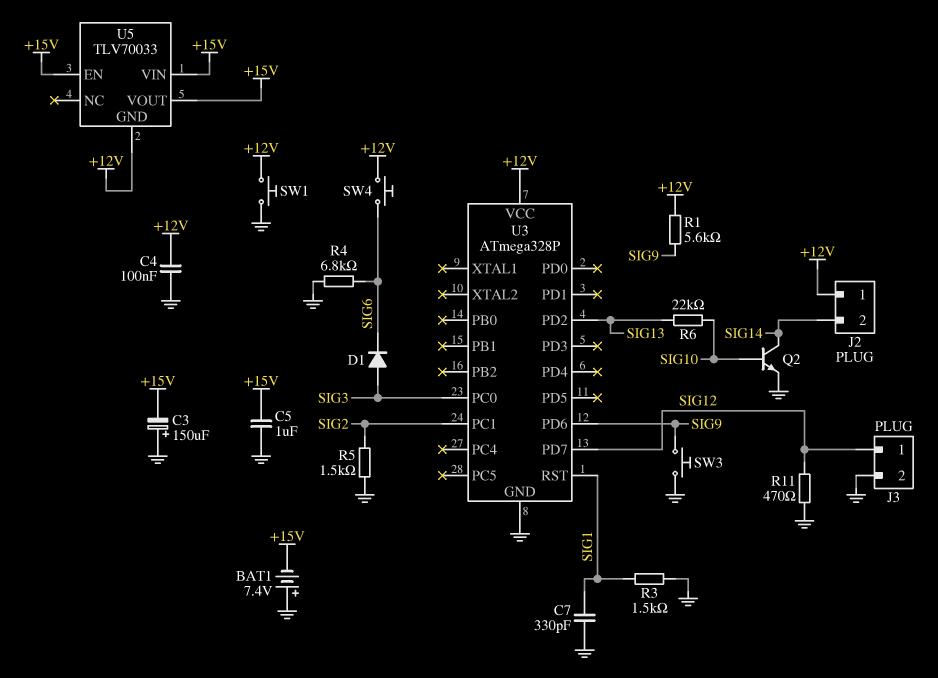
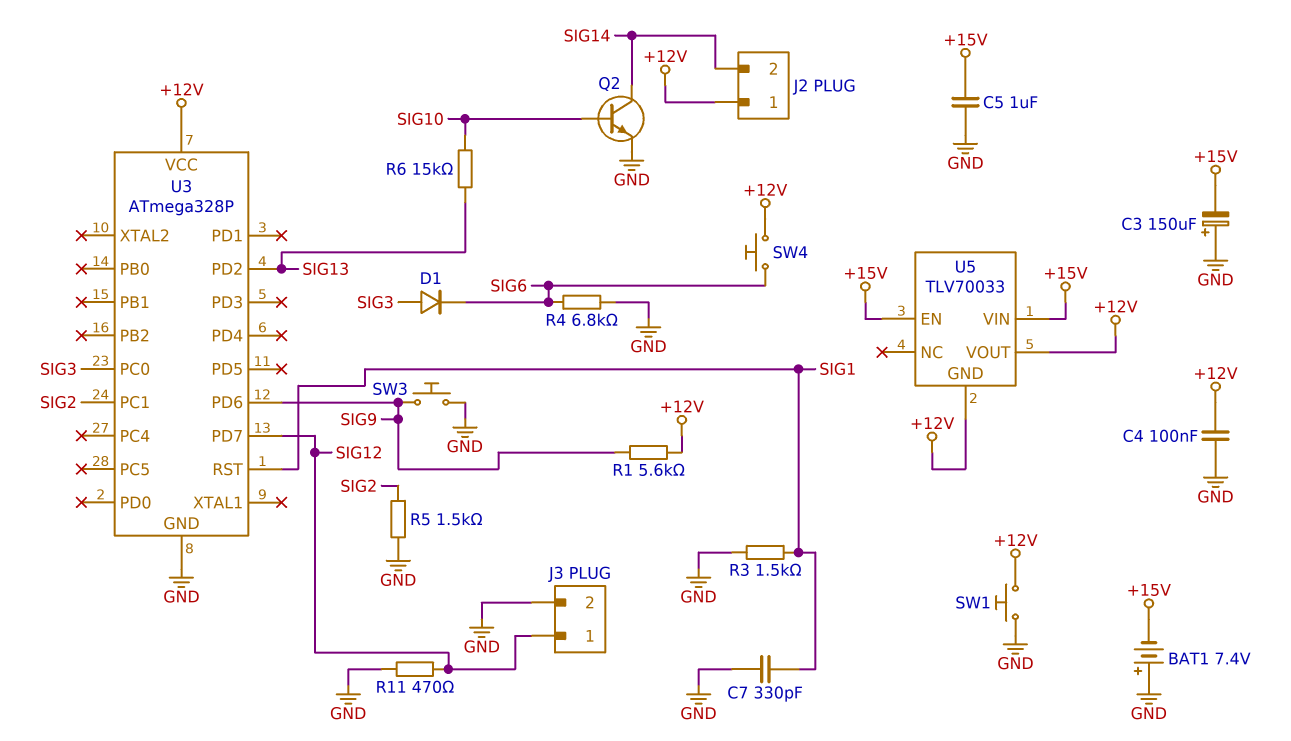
R6: 22k (SIG10, SIG13) -> 15k (SIG10, SIG13)
U5 pin VOUT: +15V -> +12V

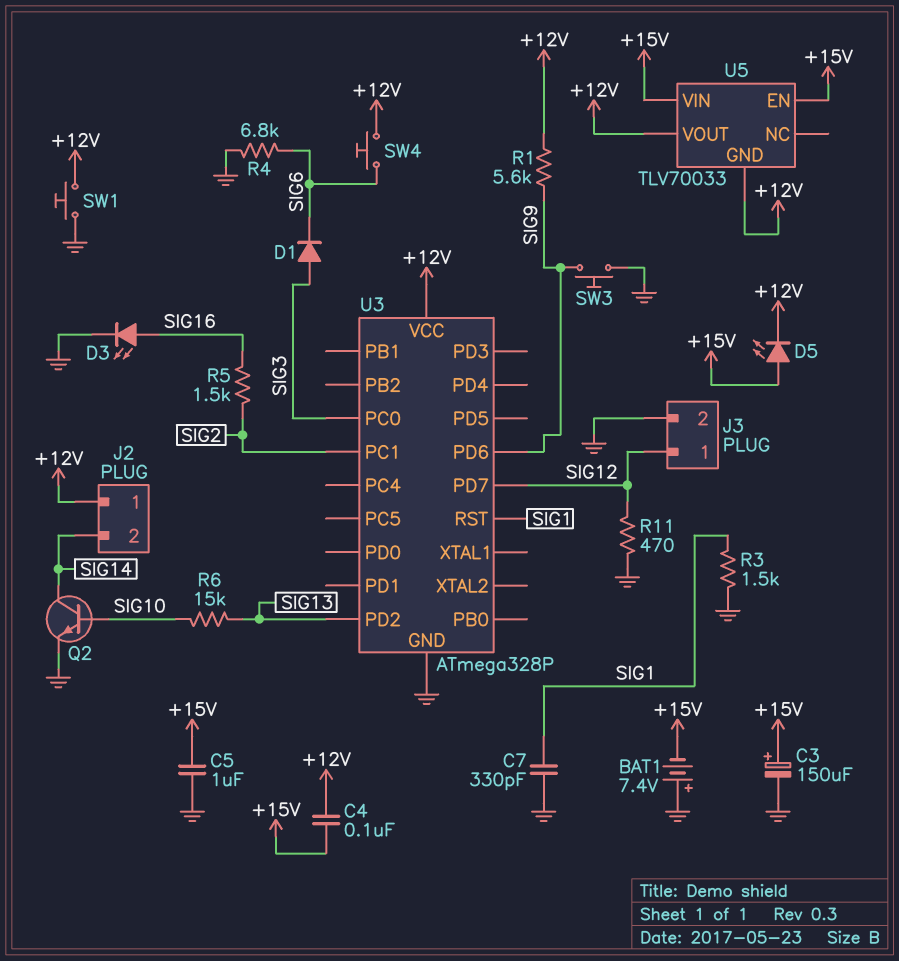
C3: 150uF (plus GND, minus +15V) -> 150uF (plus +15V, minus GND)
C4: 100nF (+12V, GND) -> 100nF (+12V, +15V)
D3: none -> LED (A SIG16, K GND)
D5: none -> LED (A +15V, K +12V)
R5: 1.5k (GND, SIG2) -> 1.5k (SIG2, SIG16)

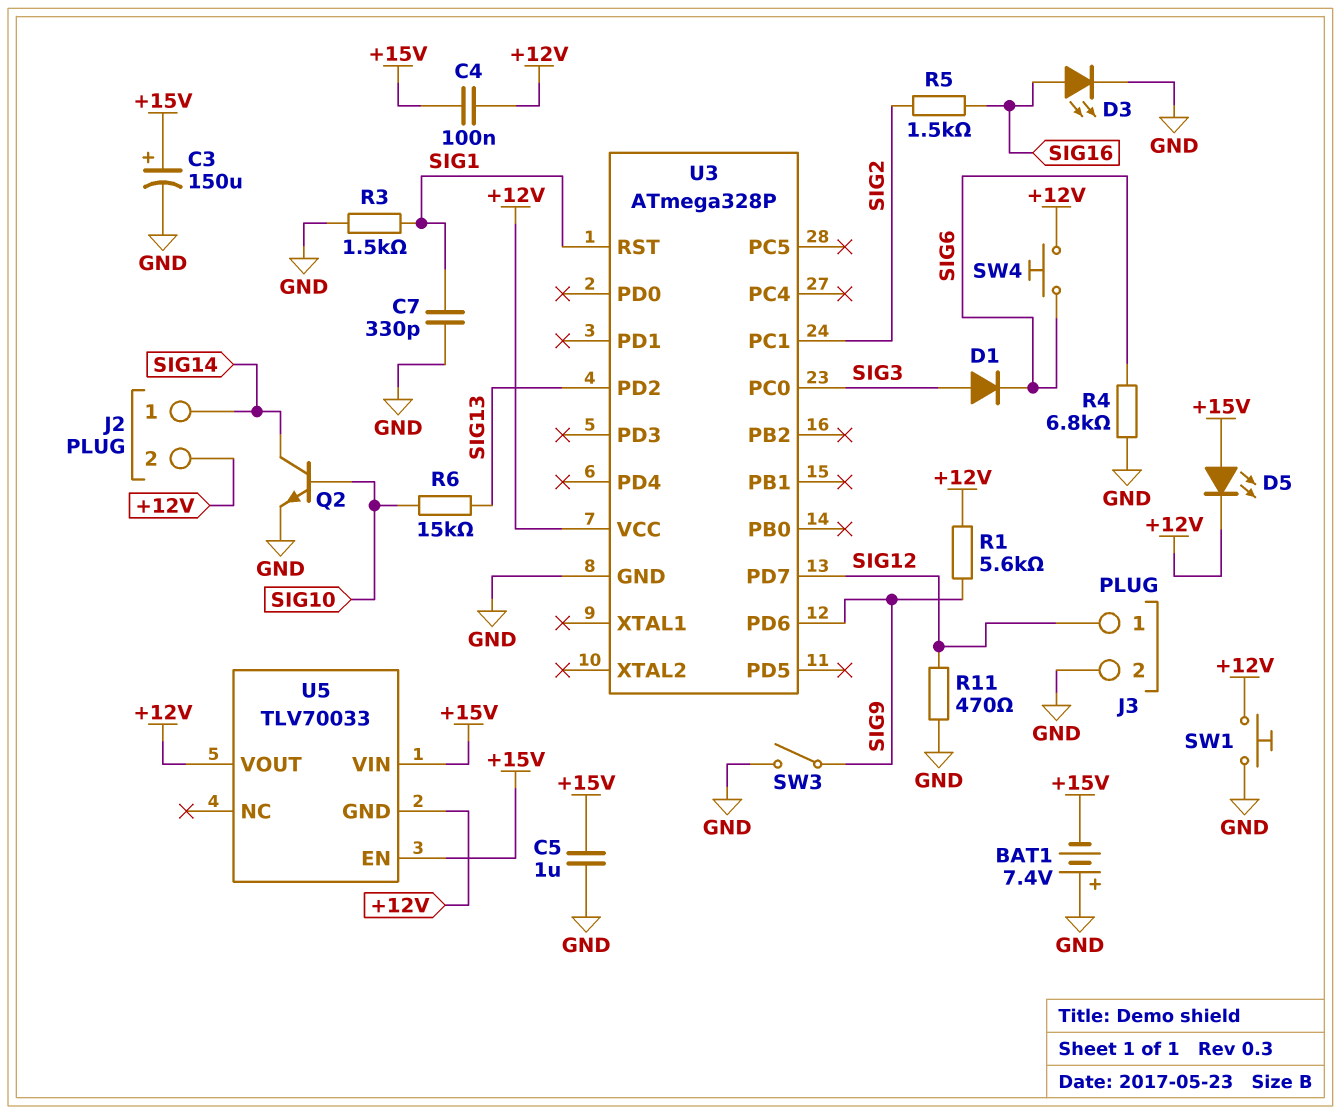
J2 pin 1: +12V -> SIG14
J2 pin 2: SIG14 -> +12V
SW3: button (GND, SIG9) -> switch (GND, SIG9)

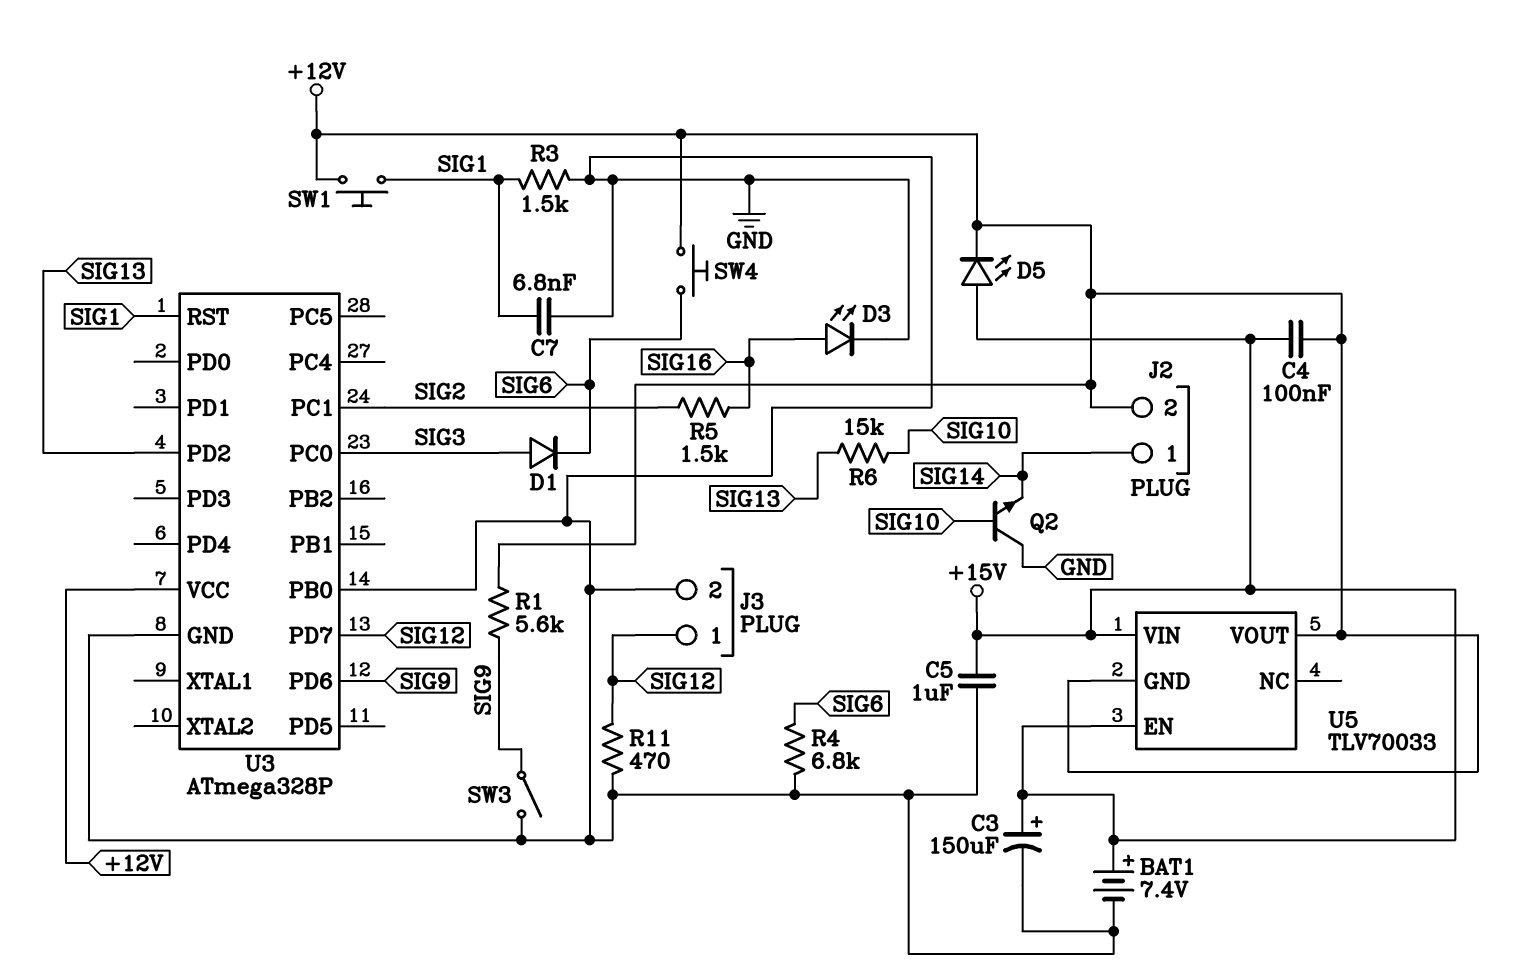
BAT1: 7.4V (plus GND, minus +15V) -> 7.4V (plus +15V, minus GND)
C7: 330pF (GND, SIG1) -> 6.8nF (GND, SIG1)
Q2: NPN (B SIG10, C SIG14, E GND) -> NPN (B SIG10, C GND, E SIG14)
SW1: button (+12V, GND) -> button (+12V, SIG1)
U3 pin PB0: none -> GND

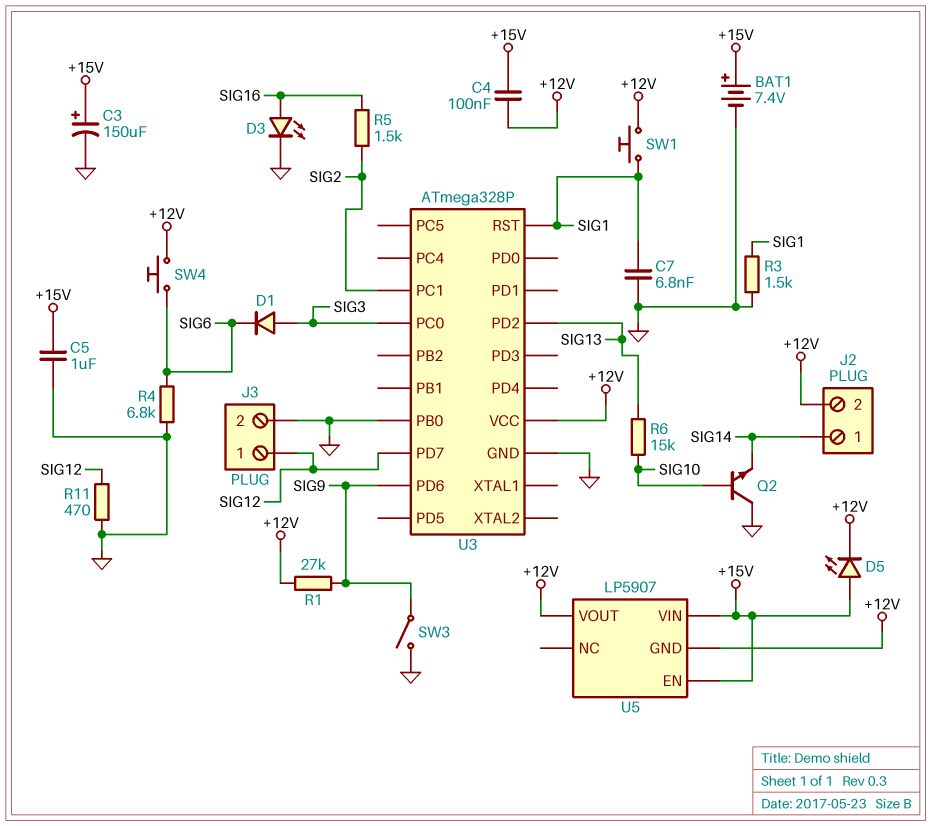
R1: 5.6k (+12V, SIG9) -> 27k (+12V, SIG9)
U5: TLV70033 -> LP5907

